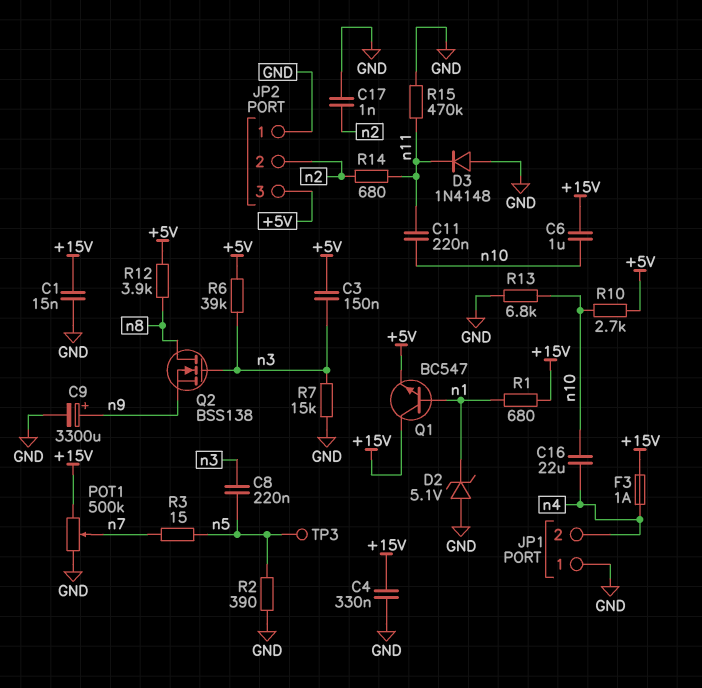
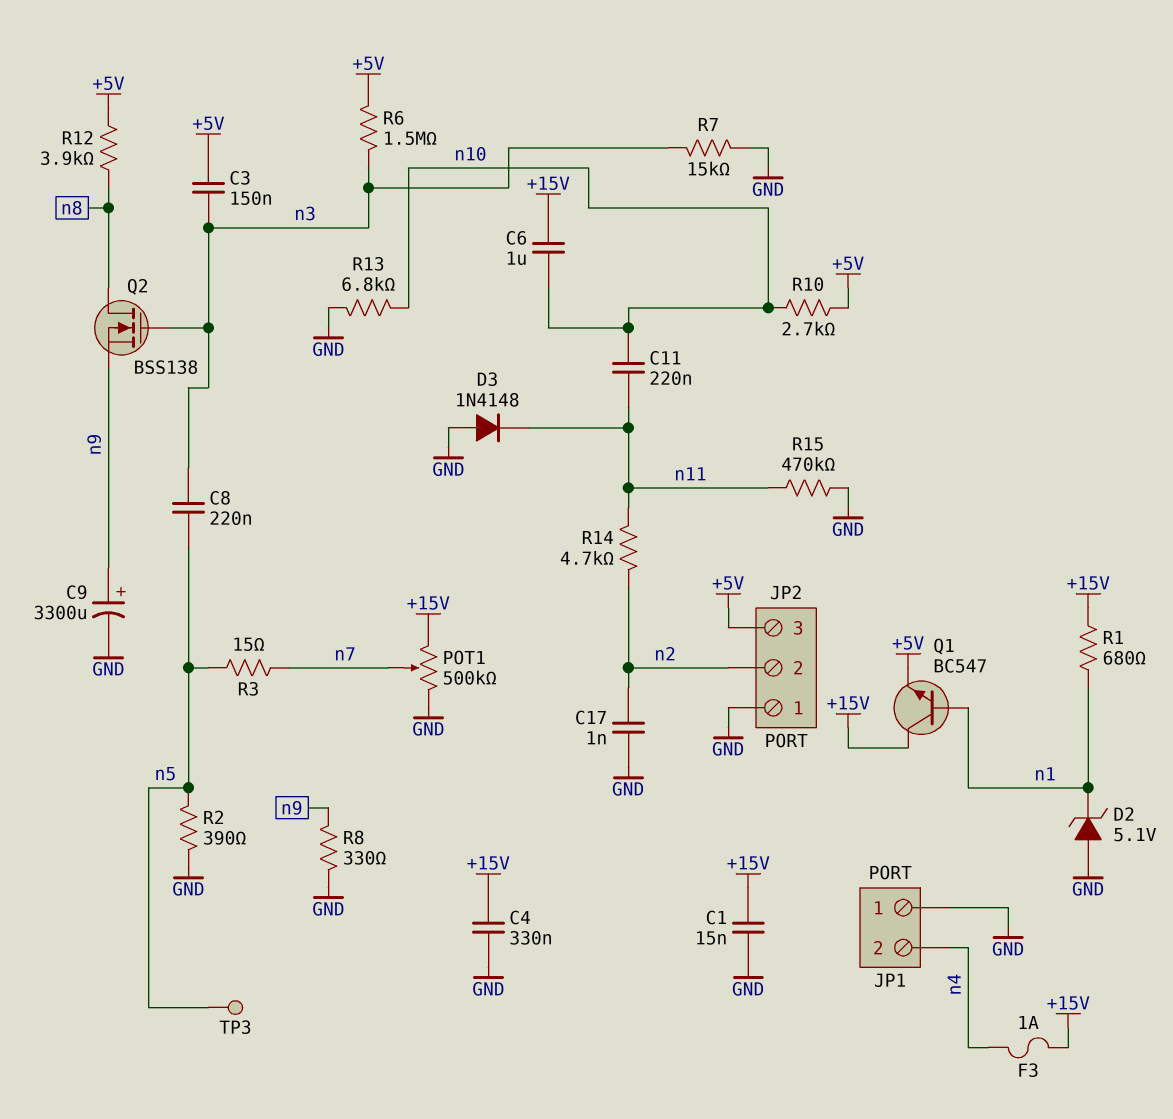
C16: 22uF (n4, n10) -> none
R6: 39k (+5V, n3) -> 1.5M (+5V, n3)
R8: none -> 330 (GND, n9)
R14: 680 (n2, n11) -> 4.7k (n2, n11)

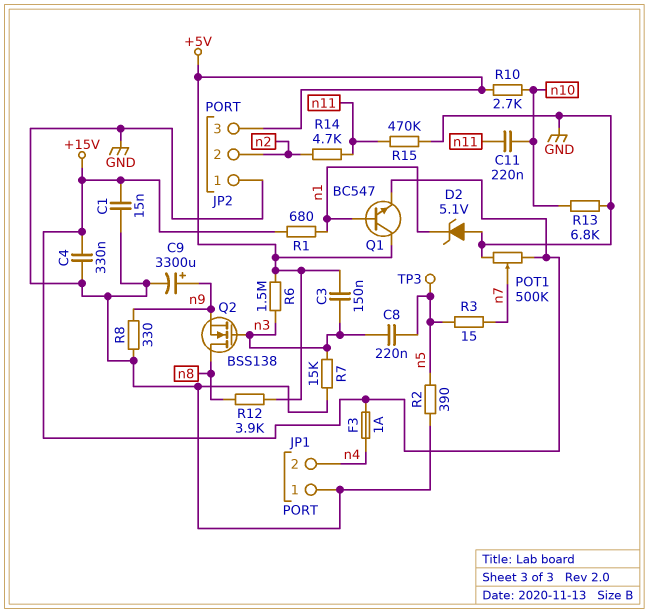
C6: 1uF (+15V, n10) -> none
C17: 1nF (GND, n2) -> none
D3: diode 1N4148 (A GND, K n11) -> none
Q1: NPN BC547 (B n1, C +15V, E +5V) -> NPN BC547 (B n1, C +5V, E +15V)

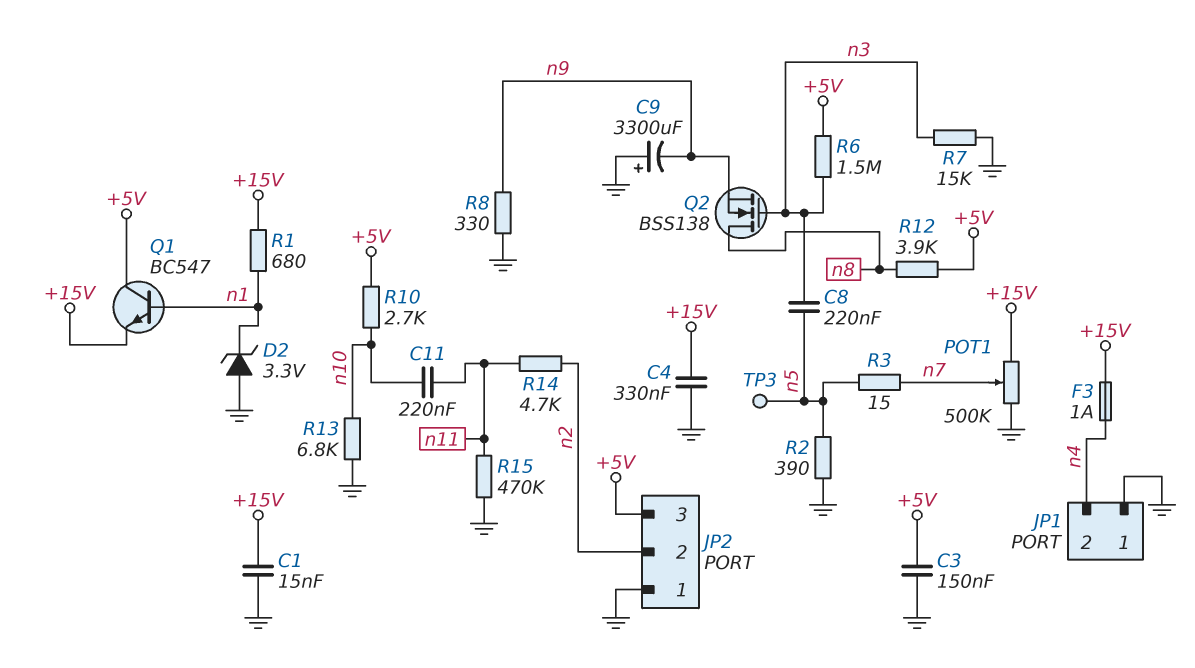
C3: 150nF (+5V, n3) -> 150nF (+5V, GND)
C9: 3300uF (plus n9, minus GND) -> 3300uF (plus GND, minus n9)
D2: zener 5.1V (A GND, K n1) -> zener 3.3V (A GND, K n1)

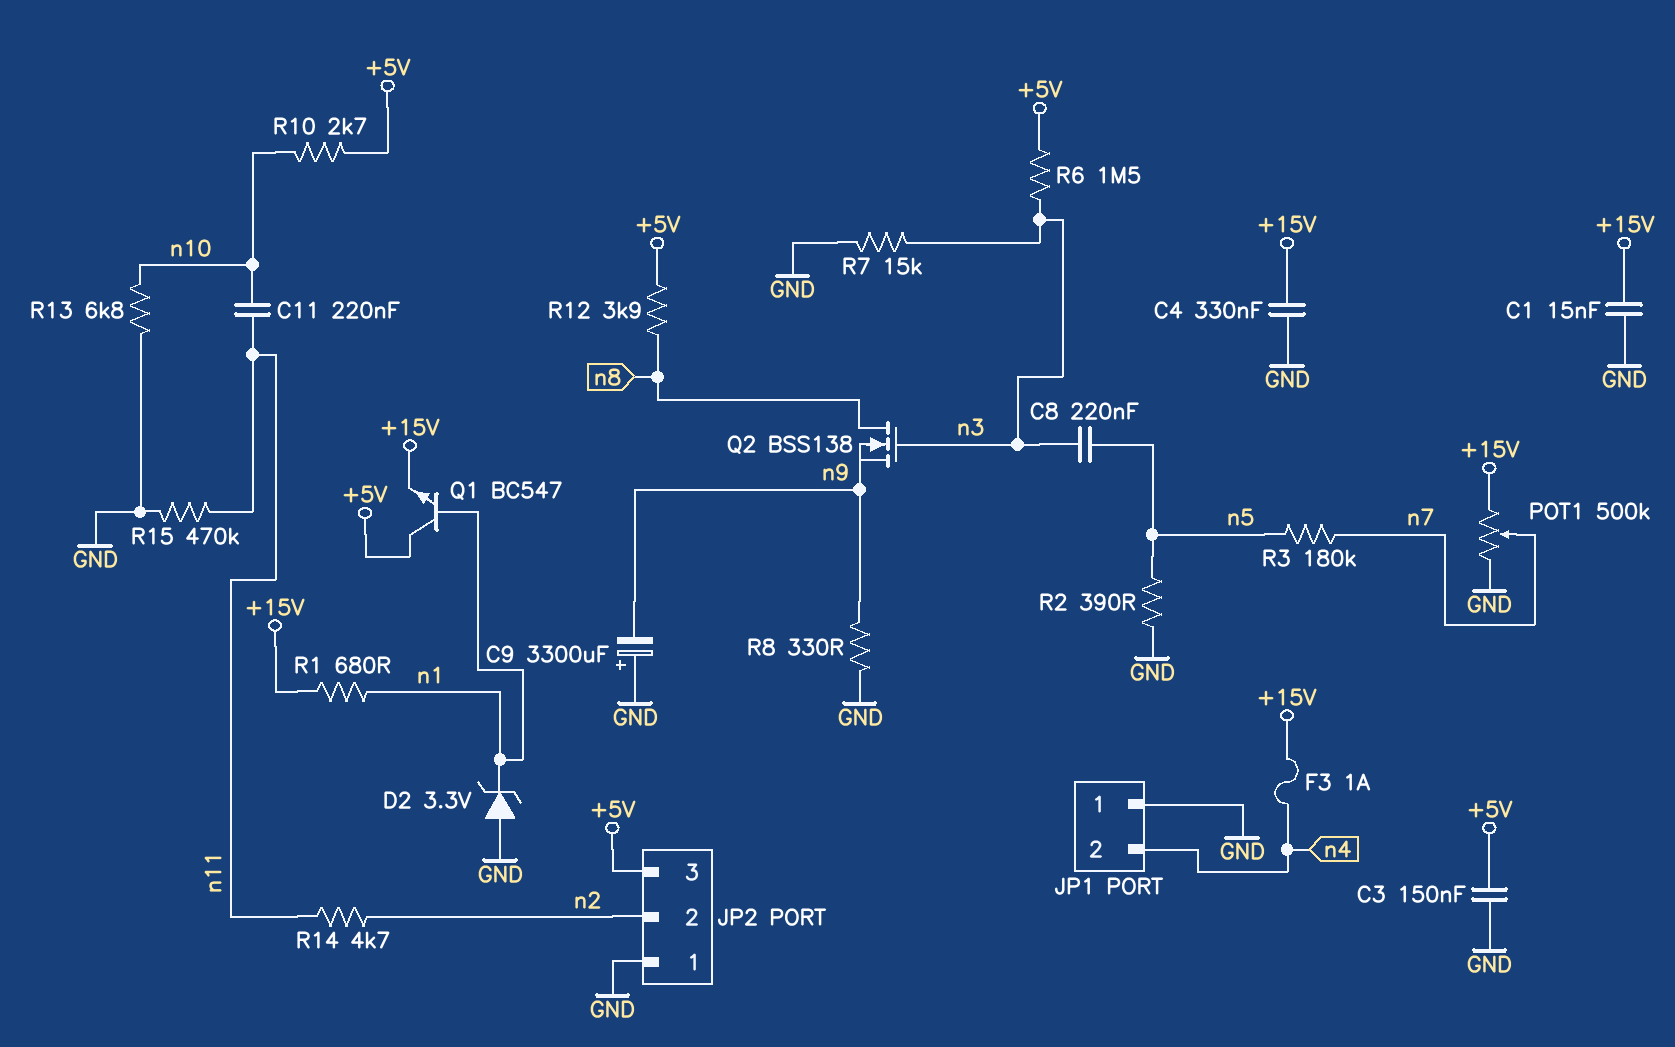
R3: 15 (n5, n7) -> 180k (n5, n7)
TP3: test point (n5) -> none

